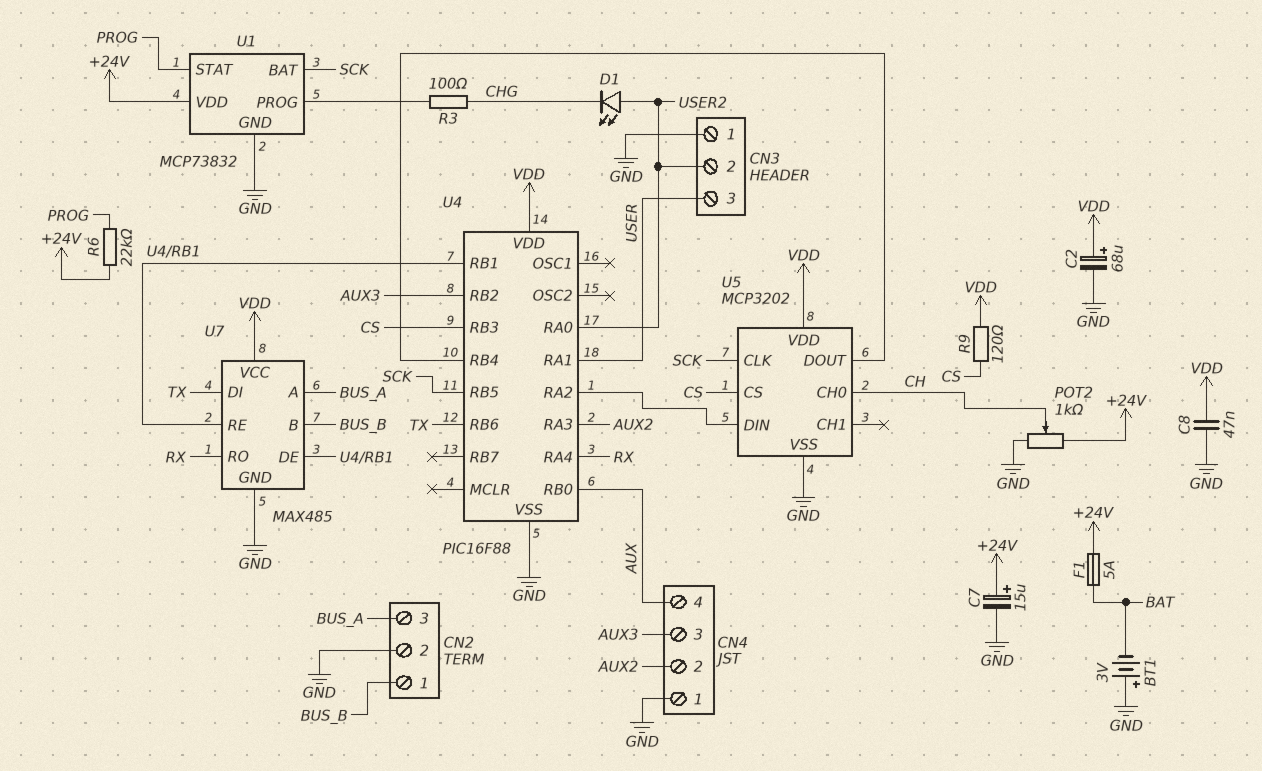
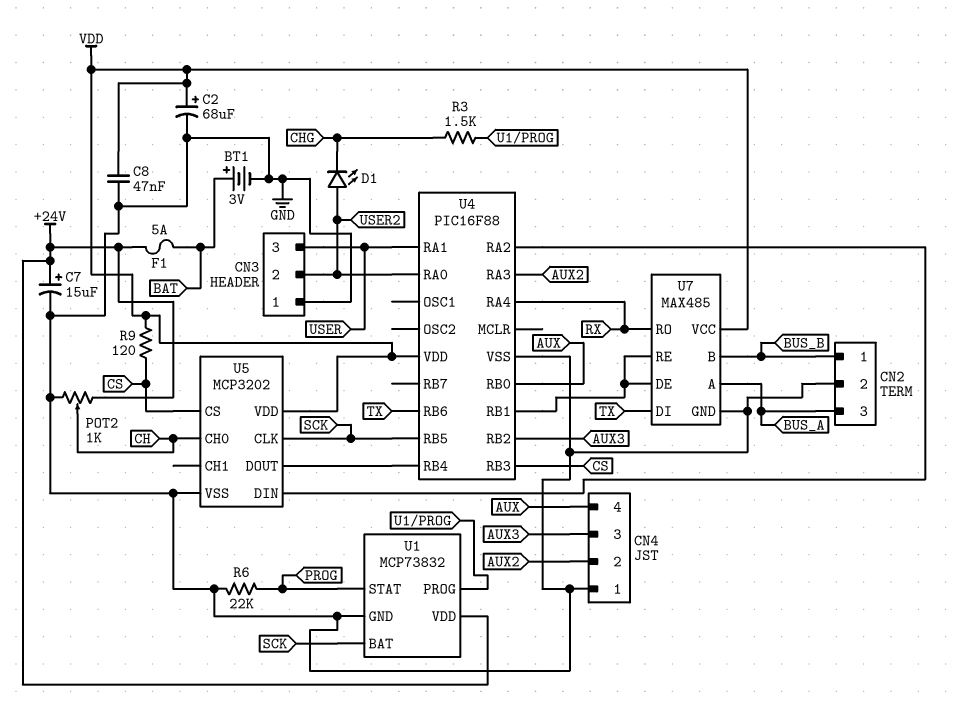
BT1: 3V (plus GND, minus BAT) -> 3V (plus BAT, minus GND)
R3: 100 (CHG, U1/PROG) -> 1.5k (CHG, U1/PROG)
R6: 22k (+24V, PROG) -> 22k (GND, PROG)

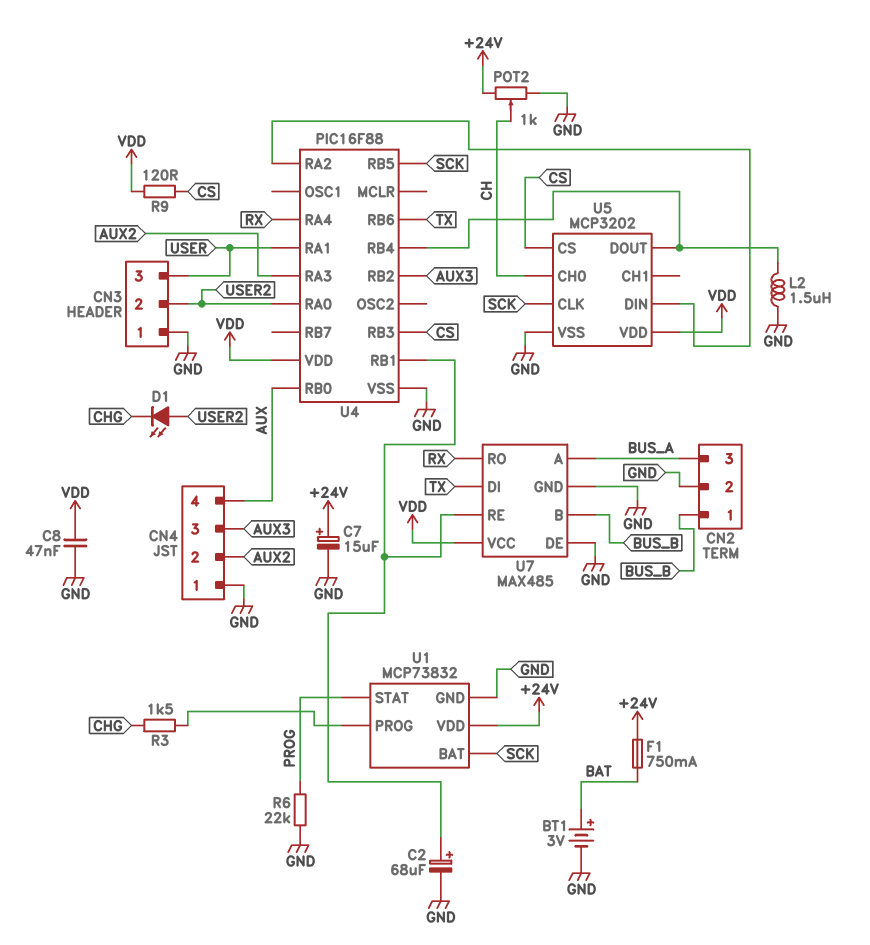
C2: 68uF (plus VDD, minus GND) -> 68uF (plus U4/RB1, minus GND)
F1: 5A (+24V, BAT) -> 750mA (+24V, BAT)
L2: none -> 1.5uH (GND, U4/RB4)
U7 pin DE: U4/RB1 -> GND

